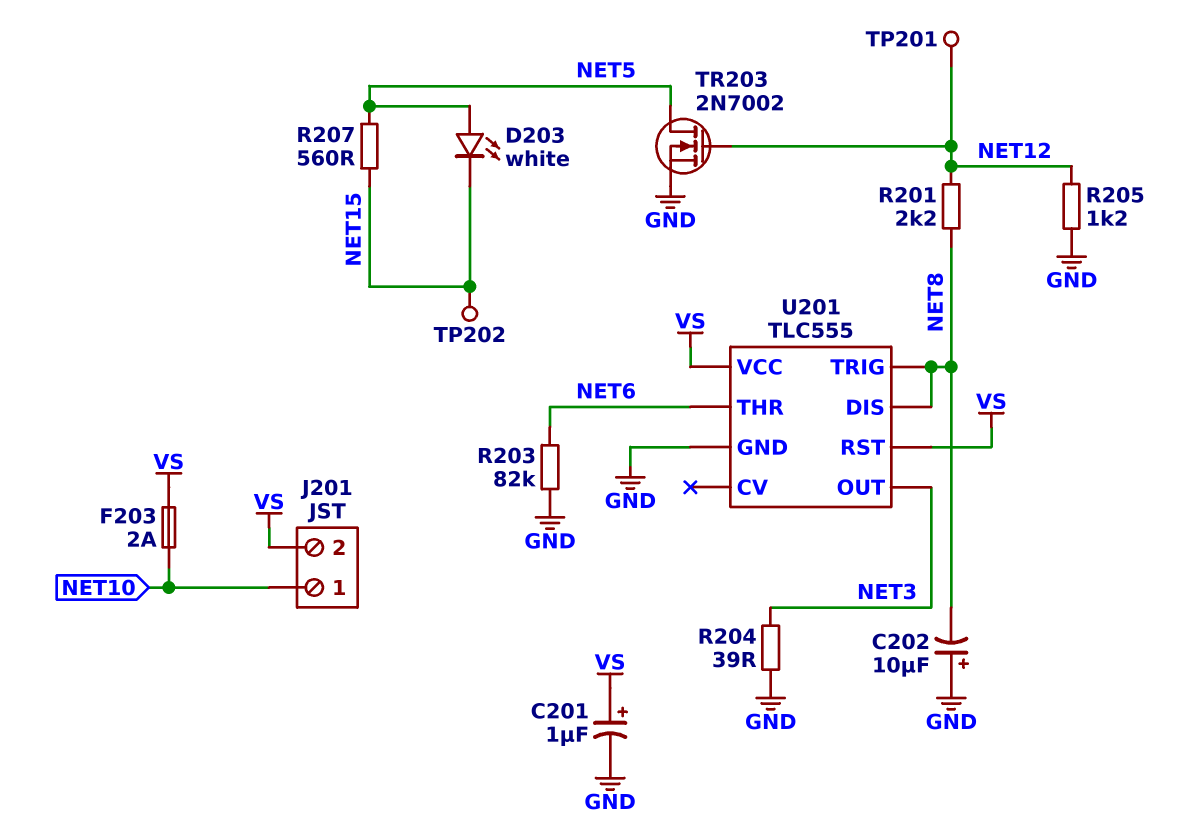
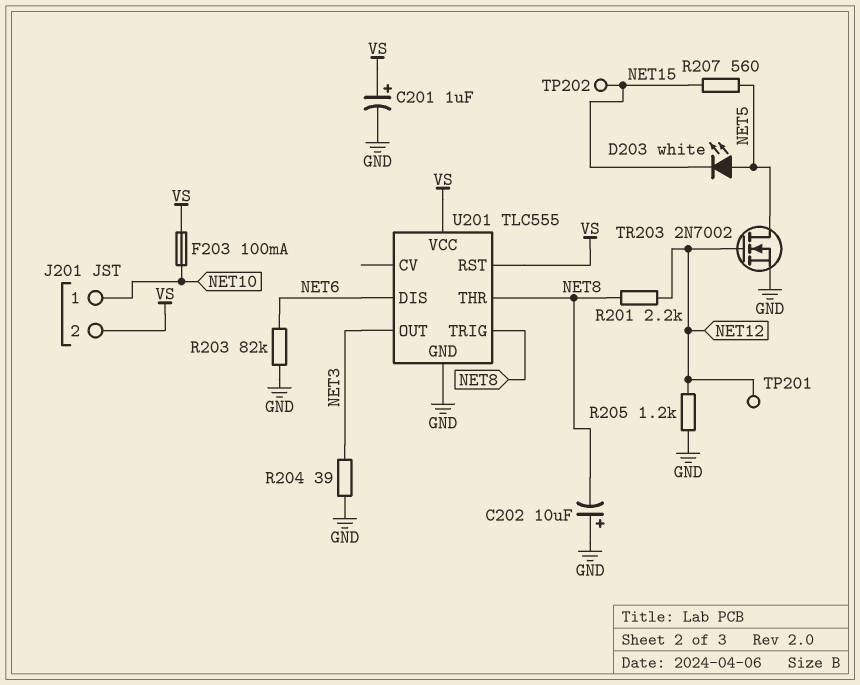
F203: 2A (NET10, VS) -> 100mA (NET10, VS)
U201 pin DIS: NET8 -> NET6
U201 pin THR: NET6 -> NET8

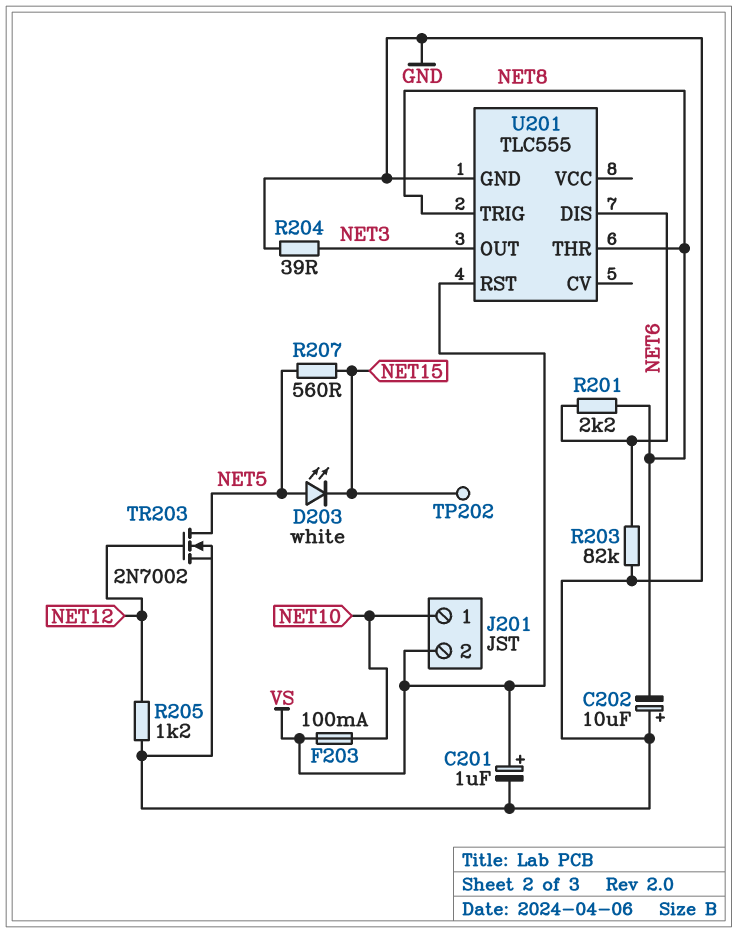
R201: 2.2k (NET8, NET12) -> 2.2k (NET6, NET8)
TP201: test point (NET12) -> none
U201 pin VCC: VS -> none

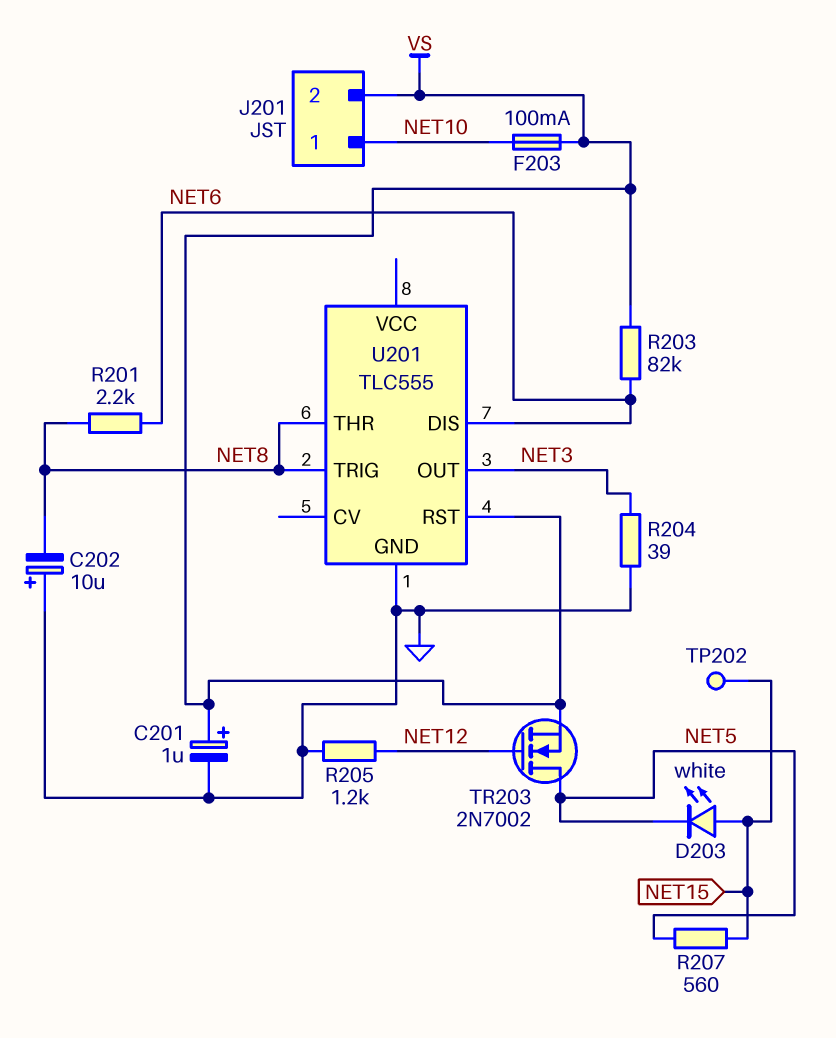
D203: LED white (A NET5, K NET15) -> LED white (A NET15, K NET5)
R203: 82k (GND, NET6) -> 82k (NET6, VS)
TR203: NMOS 2N7002 (G NET12, D NET5, S GND) -> NMOS 2N7002 (G NET12, D NET5, S VS)

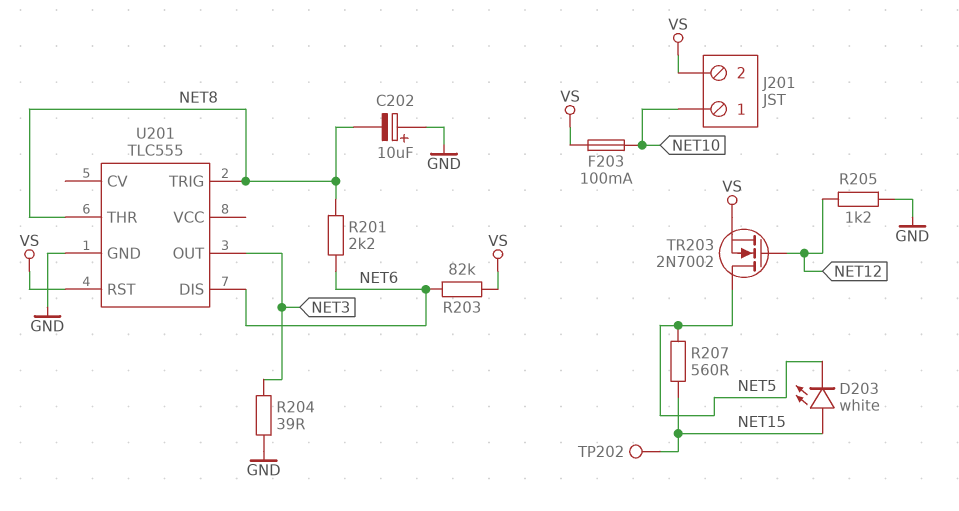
C201: 1uF (plus VS, minus GND) -> none

